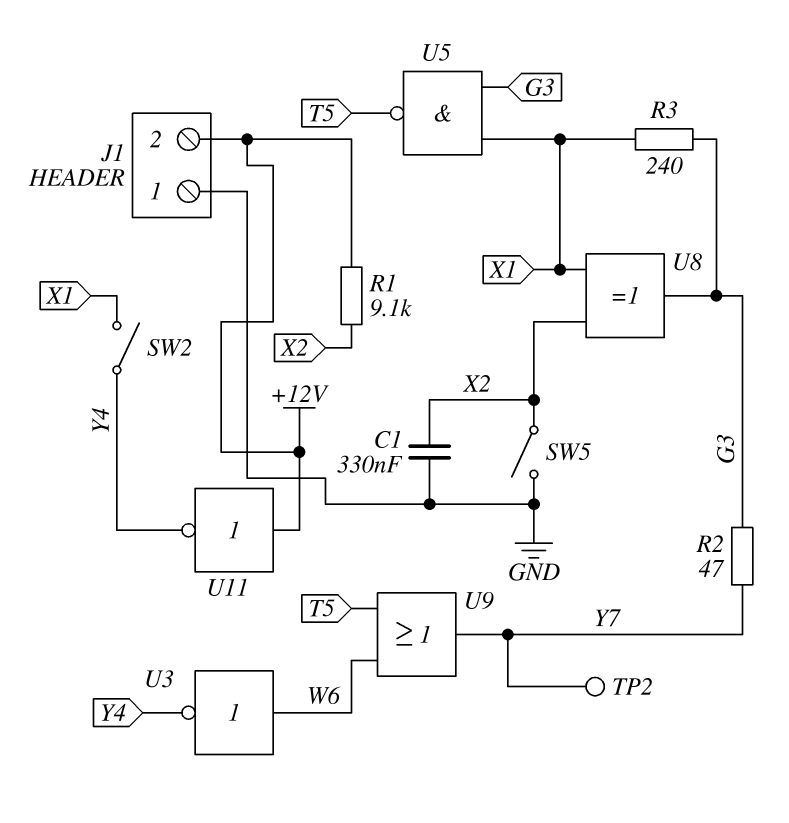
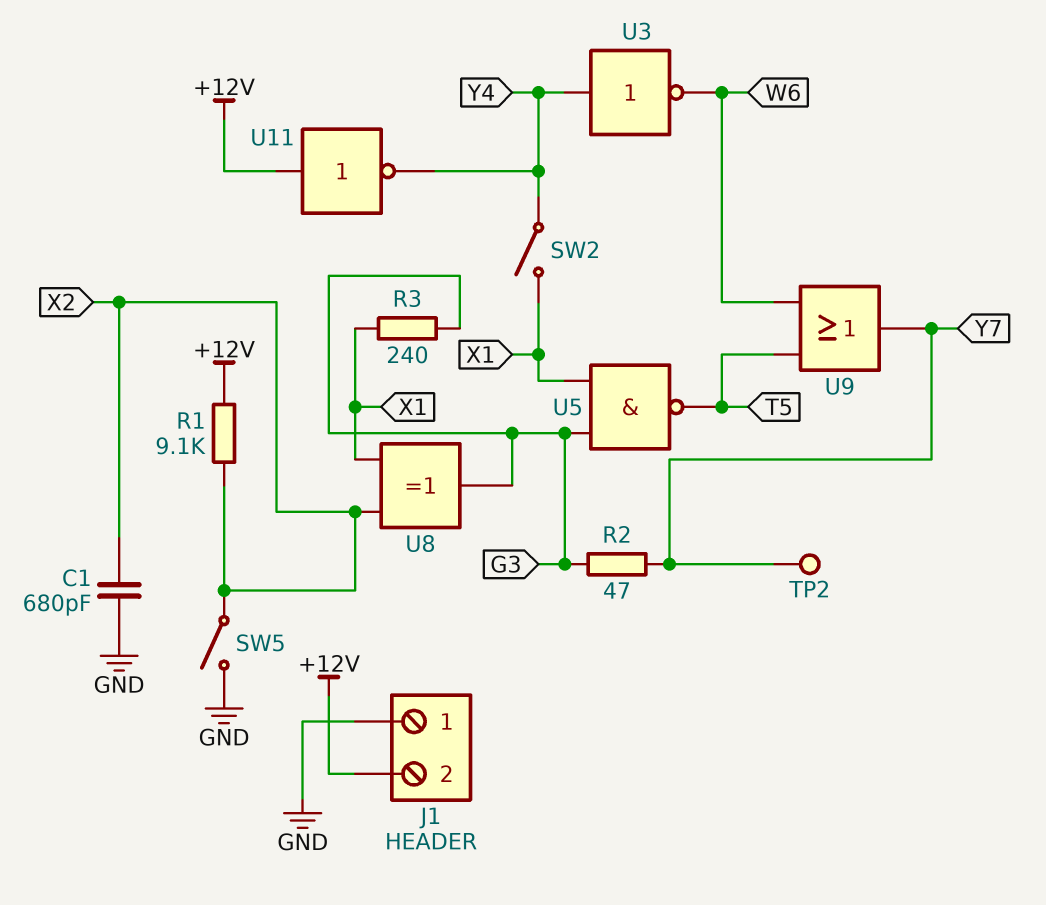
C1: 330nF (GND, X2) -> 680pF (GND, X2)
U3: NOT (in W6, out Y4) -> NOT (in Y4, out W6)

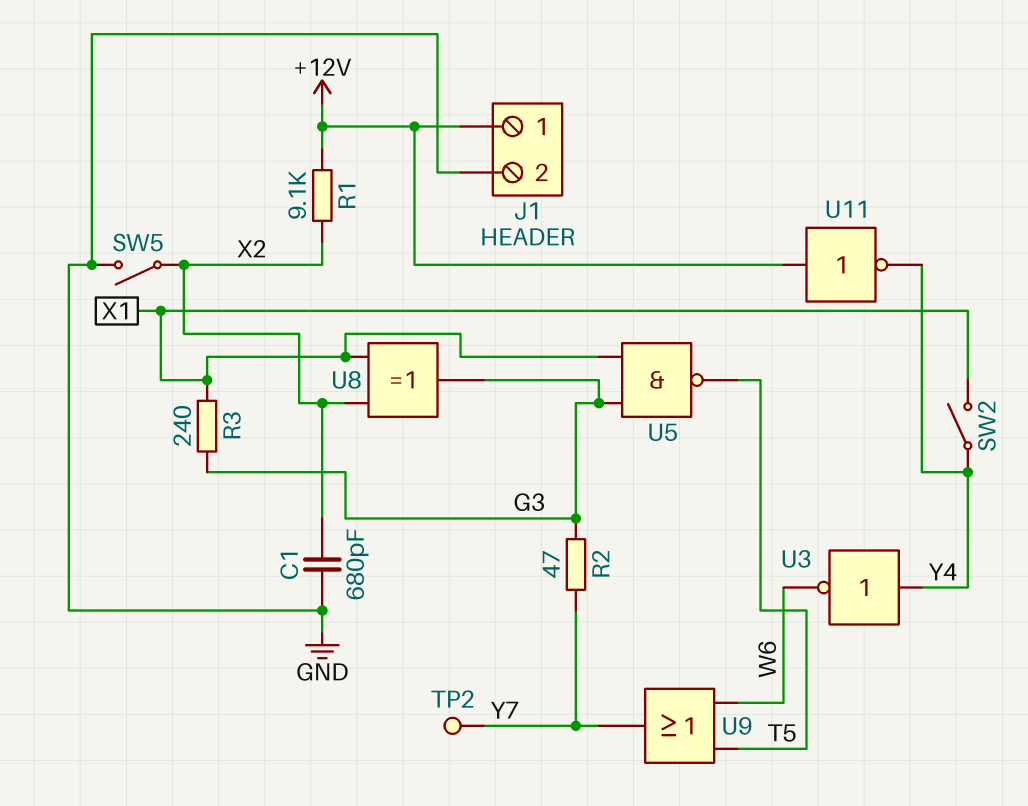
J1 pin 1: GND -> +12V
J1 pin 2: +12V -> GND

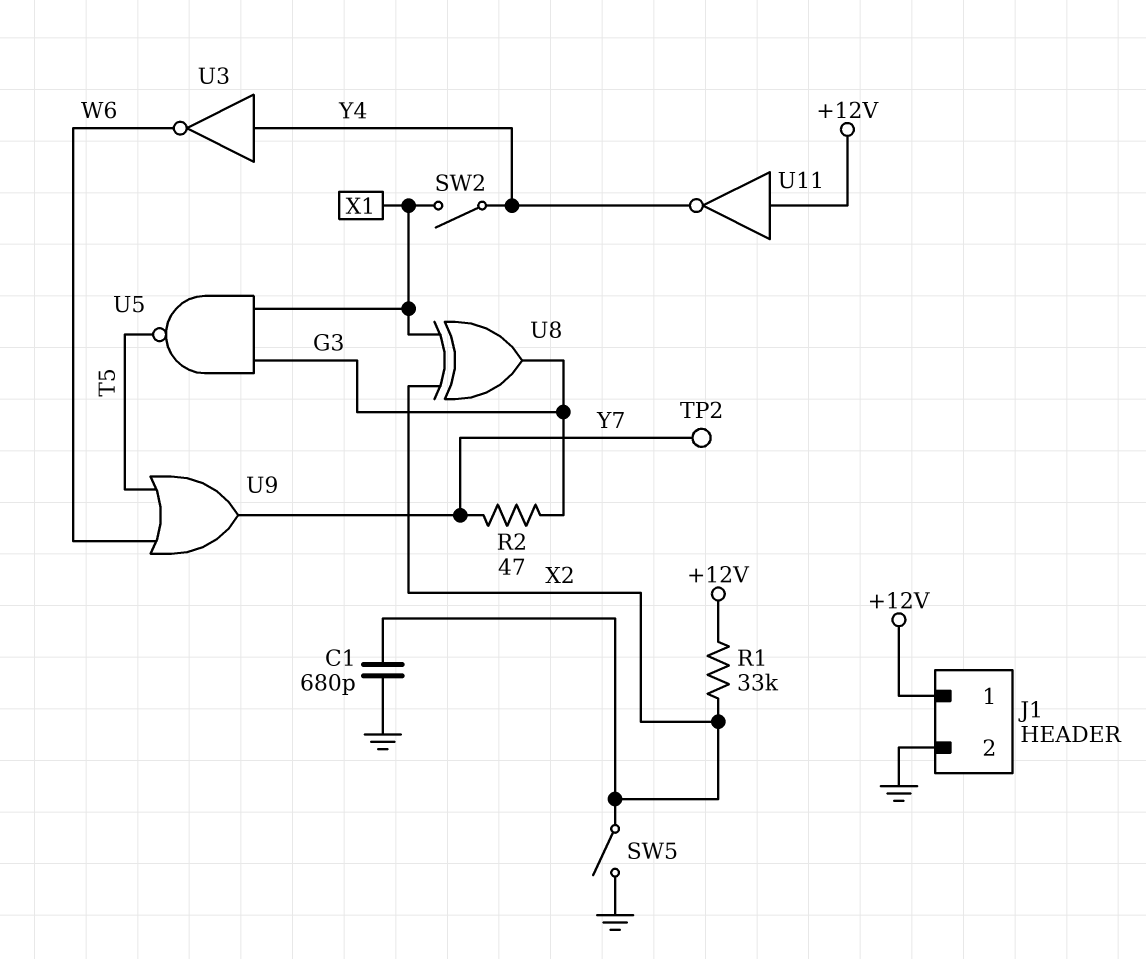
R1: 9.1k (+12V, X2) -> 33k (+12V, X2)
R3: 240 (G3, X1) -> none

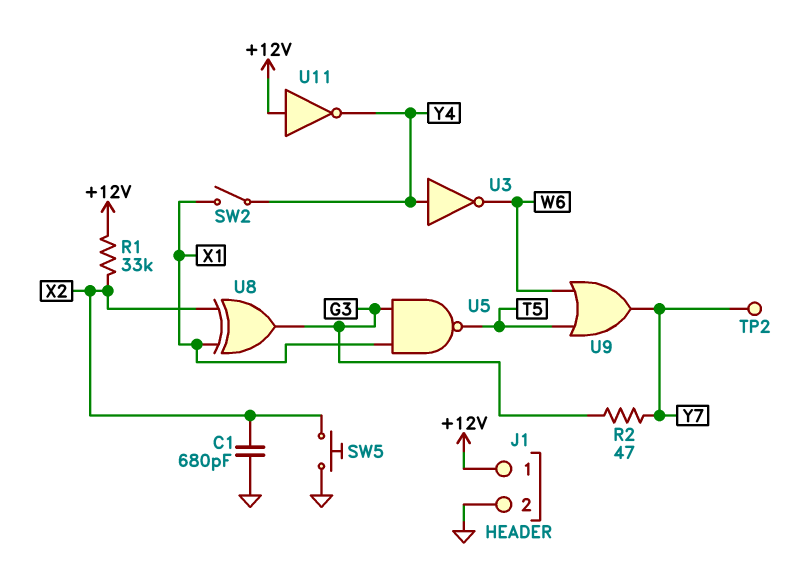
SW5: switch (GND, X2) -> button (GND, X2)

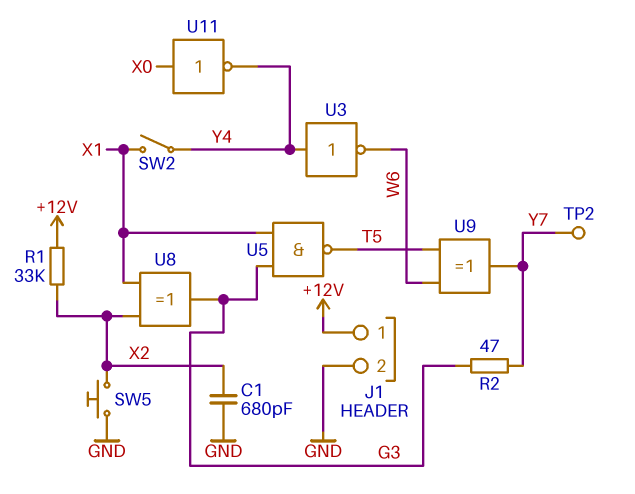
U9: OR (in T5, in W6, out Y7) -> XOR (in T5, in W6, out Y7)
U11: NOT (in +12V, out Y4) -> NOT (in X0, out Y4)

